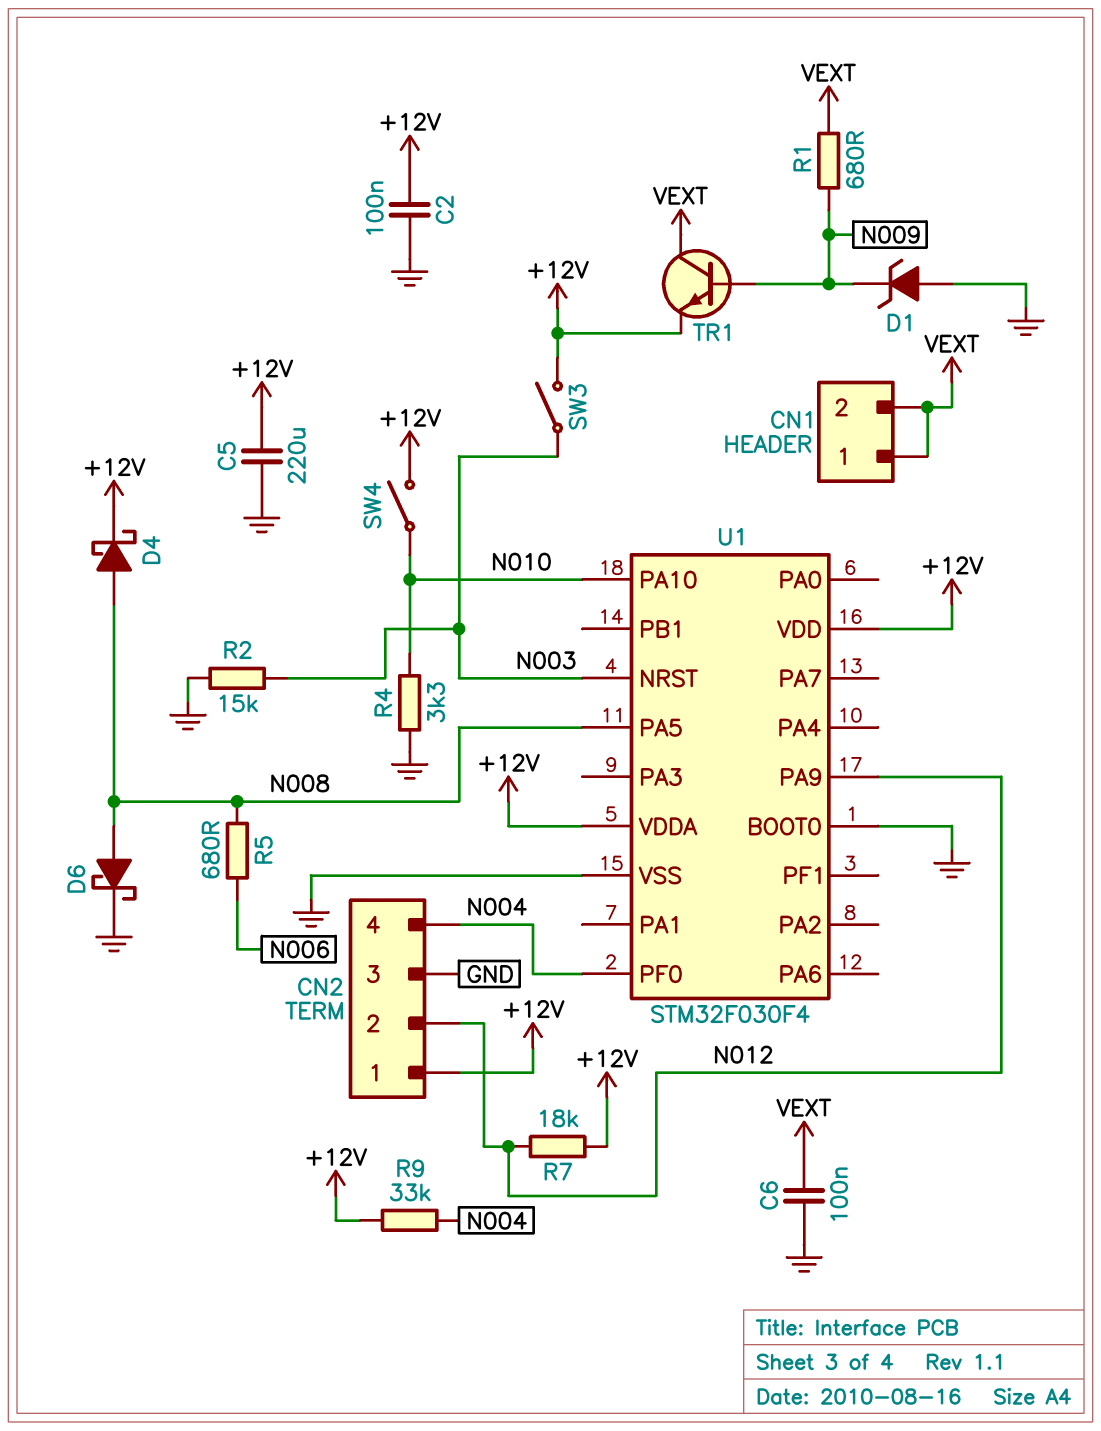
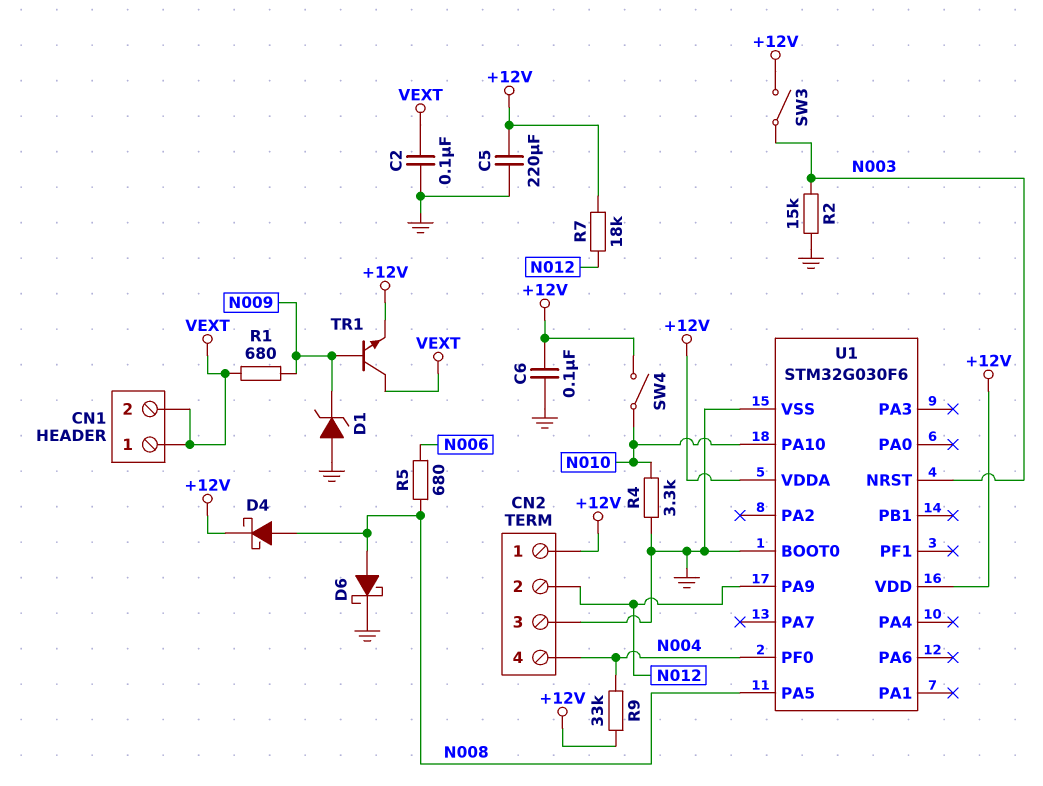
C2: 100nF (+12V, GND) -> 100nF (GND, VEXT)
C6: 100nF (GND, VEXT) -> 100nF (+12V, GND)
U1: STM32F030F4 -> STM32G030F6

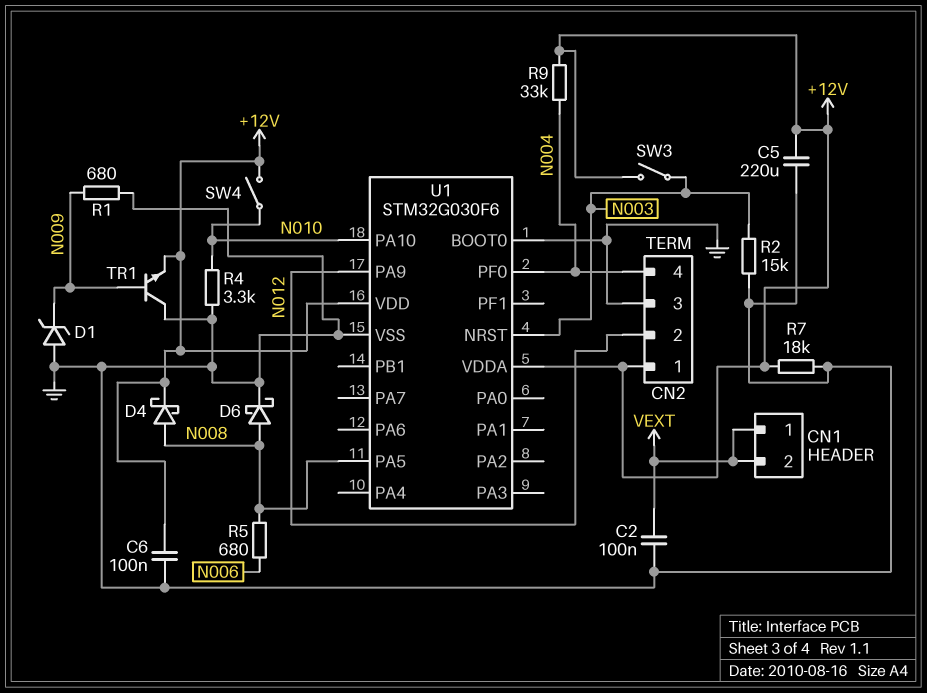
R1: 680 (N009, VEXT) -> 680 (GND, N009)
R7: 18k (+12V, N012) -> 18k (+12V, GND)
TR1: NPN (B N009, C VEXT, E +12V) -> NPN (B N009, C GND, E +12V)

